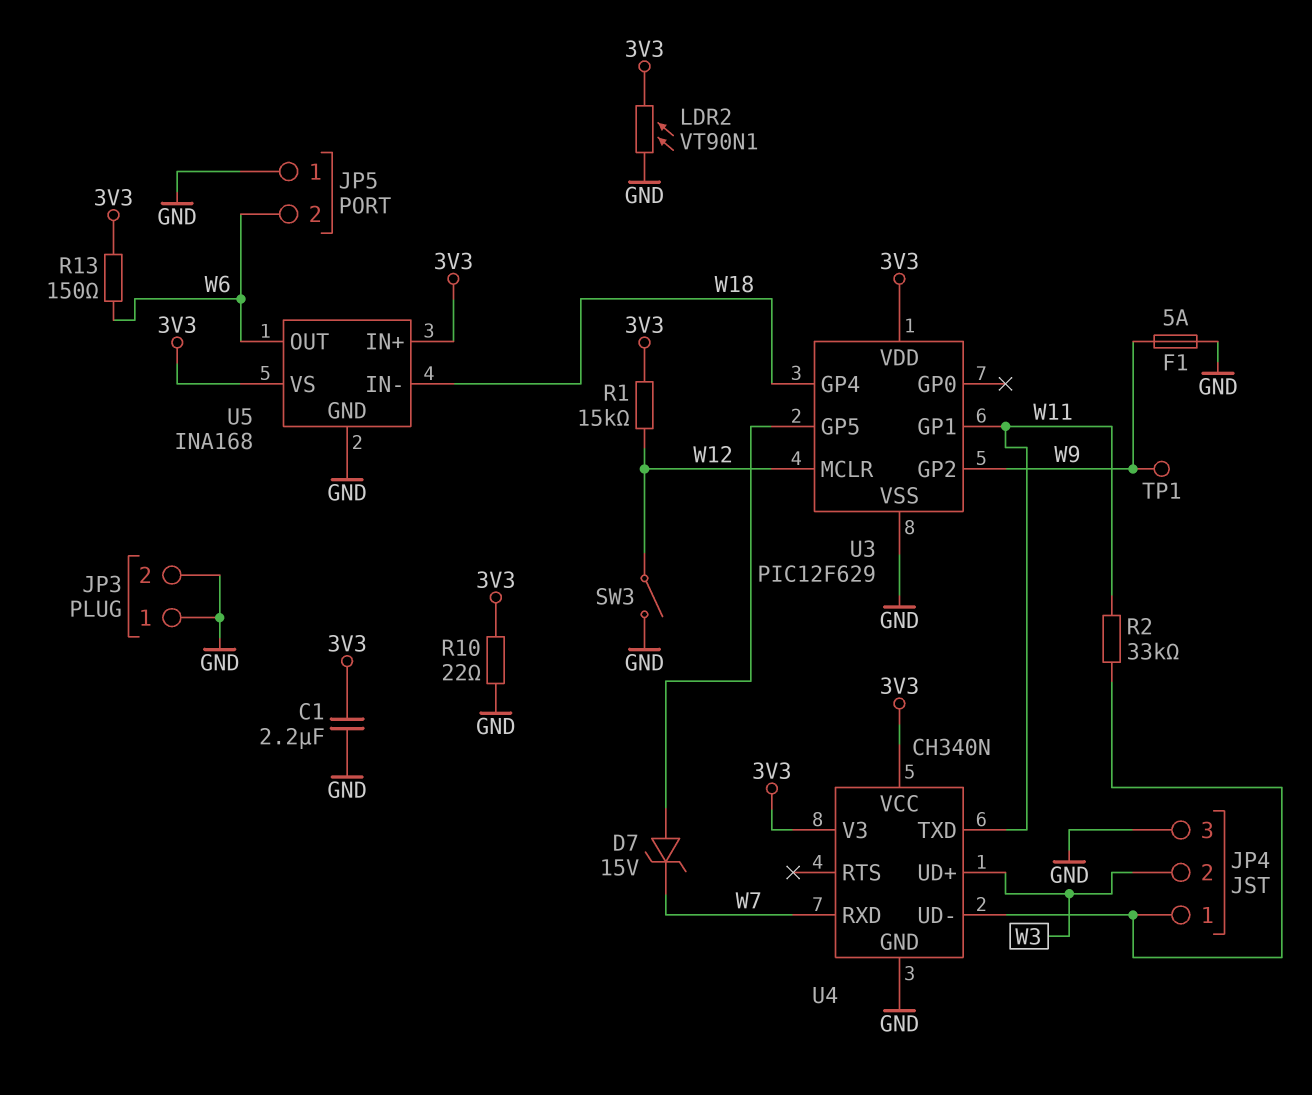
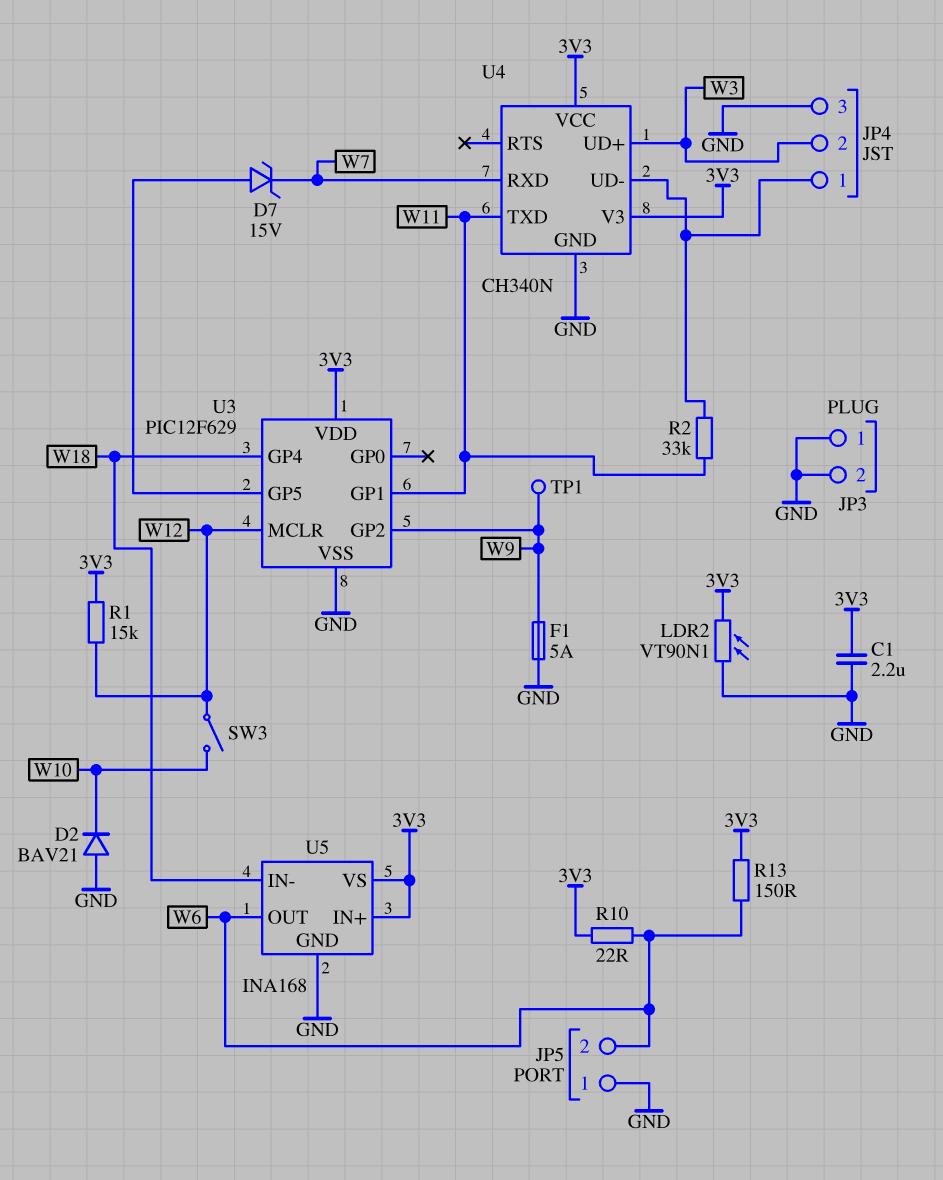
D2: none -> diode BAV21 (A GND, K W10)
R10: 22 (3V3, GND) -> 22 (3V3, W6)
SW3: switch (GND, W12) -> switch (W10, W12)

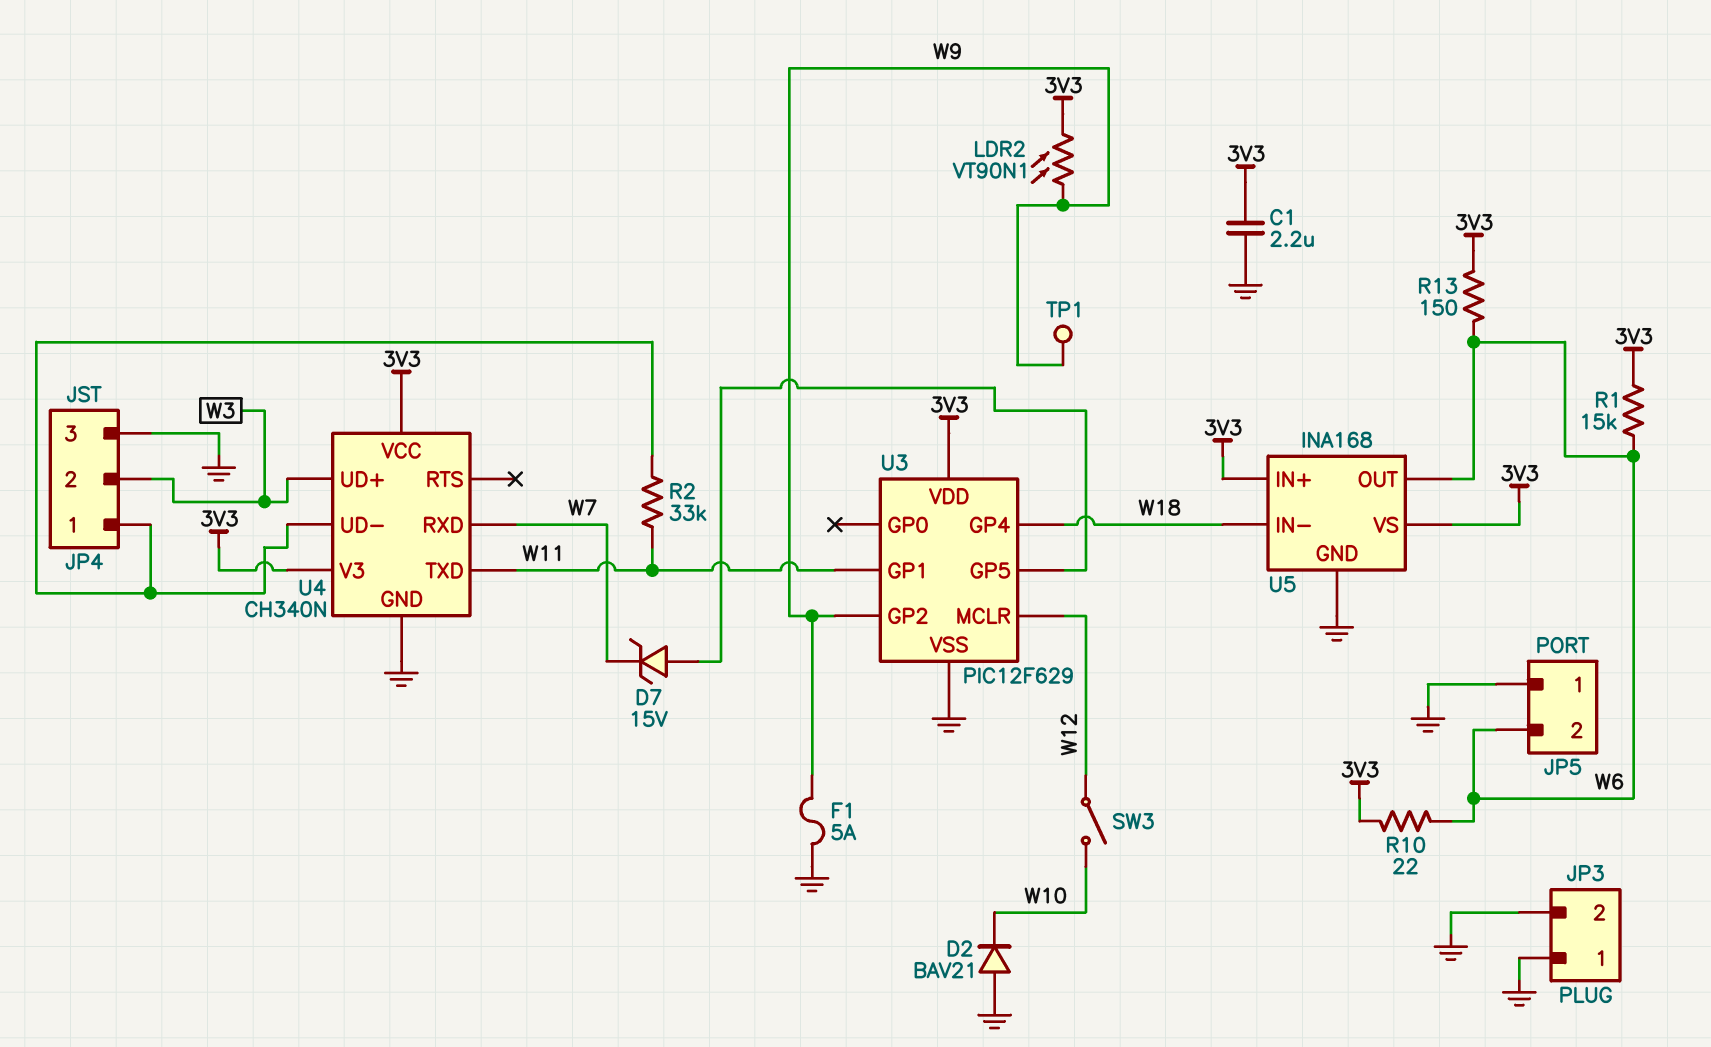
LDR2: VT90N1 (3V3, GND) -> VT90N1 (3V3, W9)
R1: 15k (3V3, W12) -> 15k (3V3, W6)

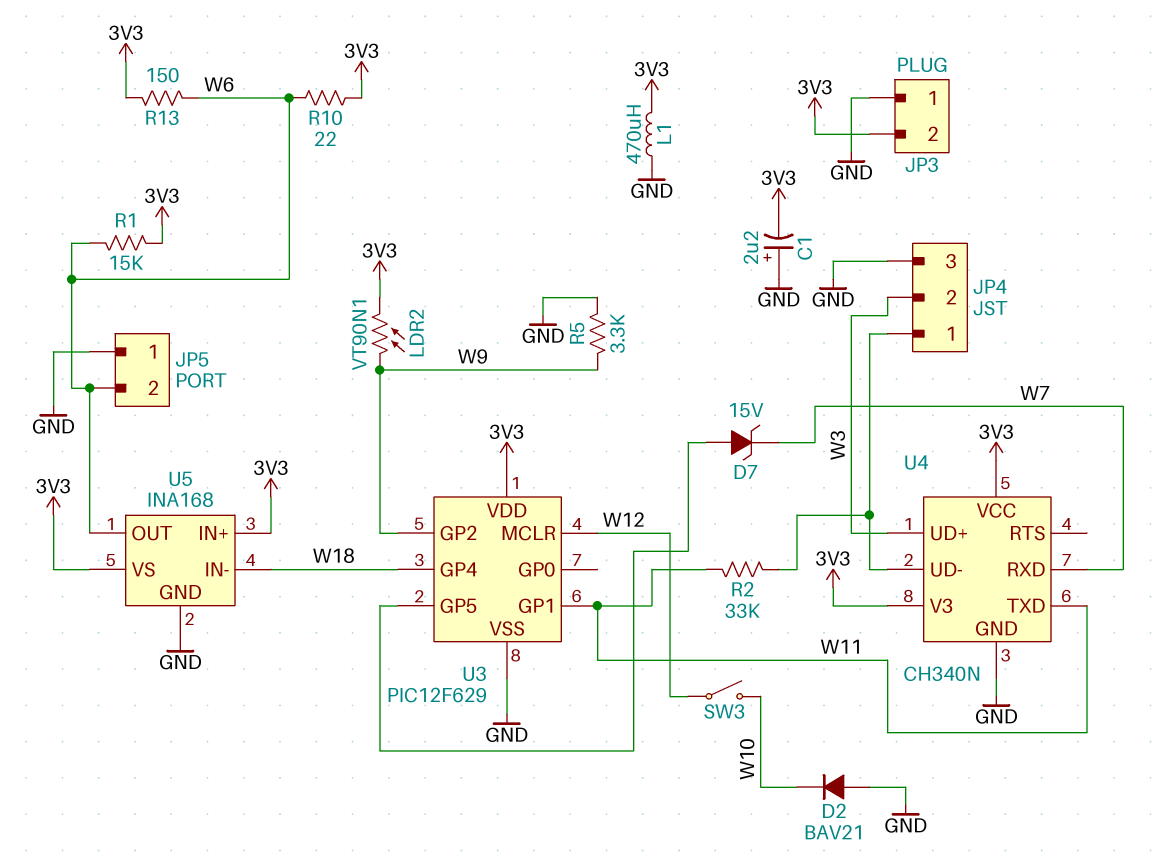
C1: 2.2uF (3V3, GND) -> 2.2uF (plus GND, minus 3V3)
F1: 5A (GND, W9) -> none
JP3 pin 2: GND -> 3V3
L1: none -> 470uH (3V3, GND)
R5: none -> 3.3k (GND, W9)
TP1: test point (W9) -> none

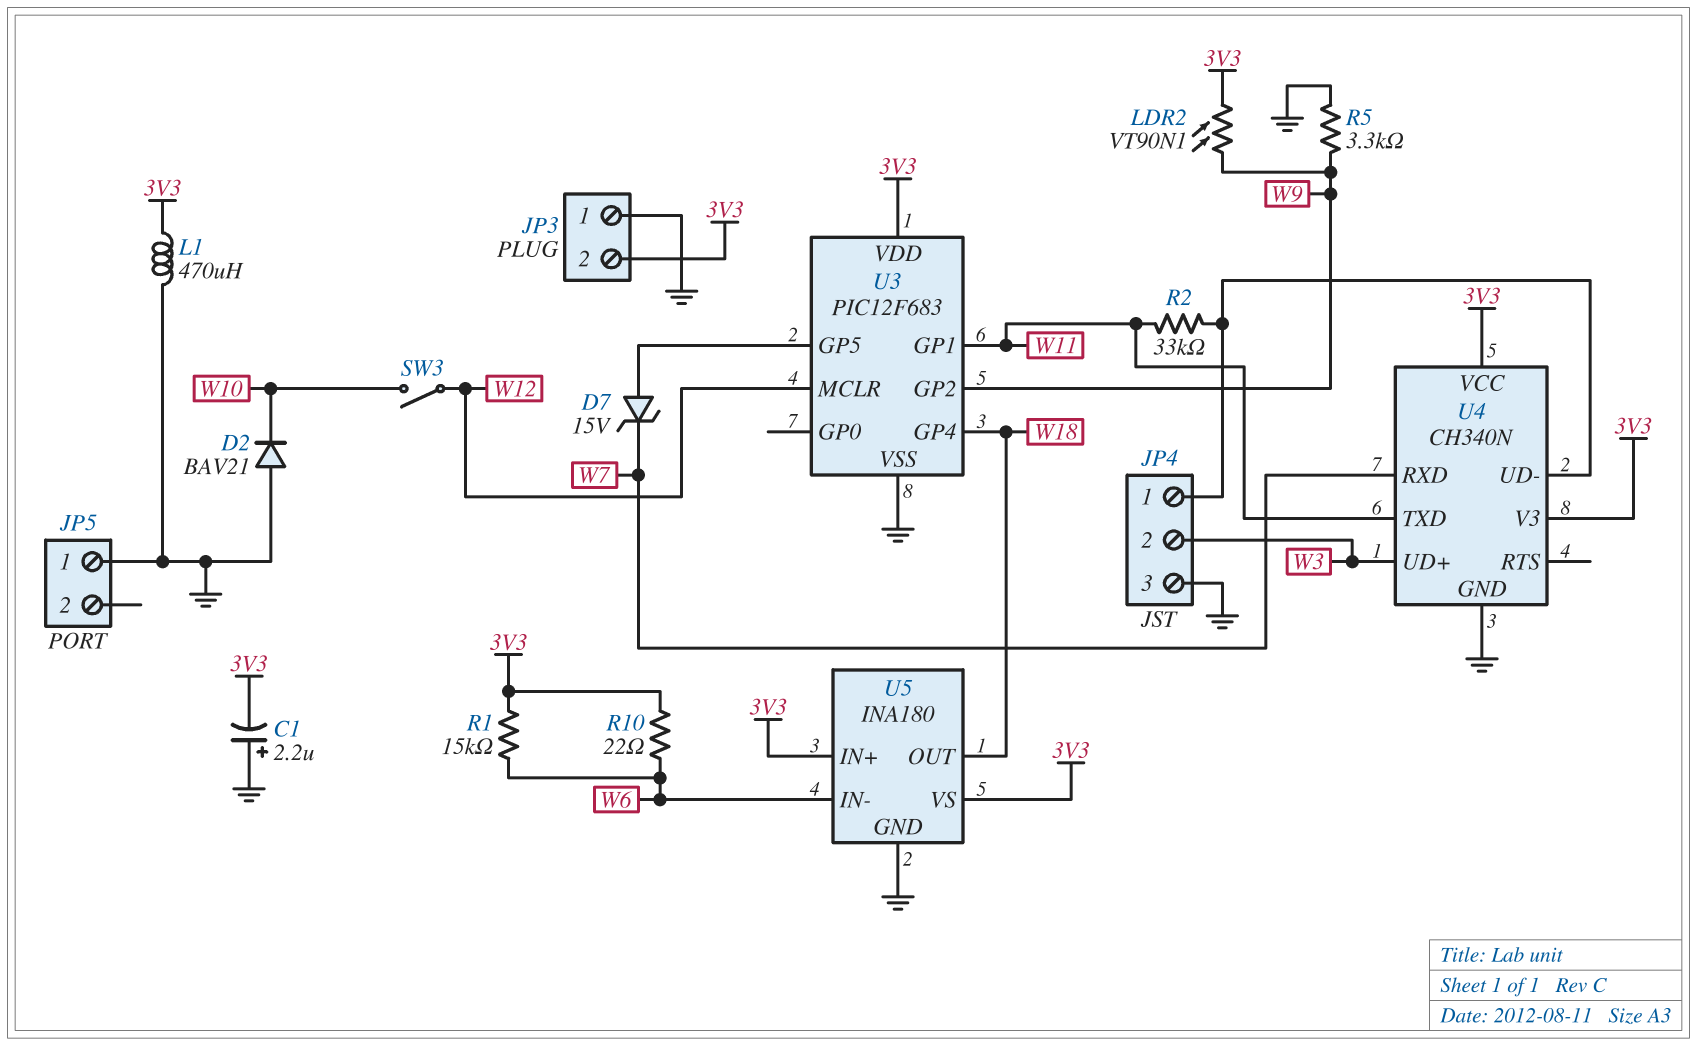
JP5 pin 2: W6 -> none
R13: 150 (3V3, W6) -> none
U3: PIC12F629 -> PIC12F683
U5: INA168 -> INA180
U5 pin IN-: W18 -> W6
U5 pin OUT: W6 -> W18

